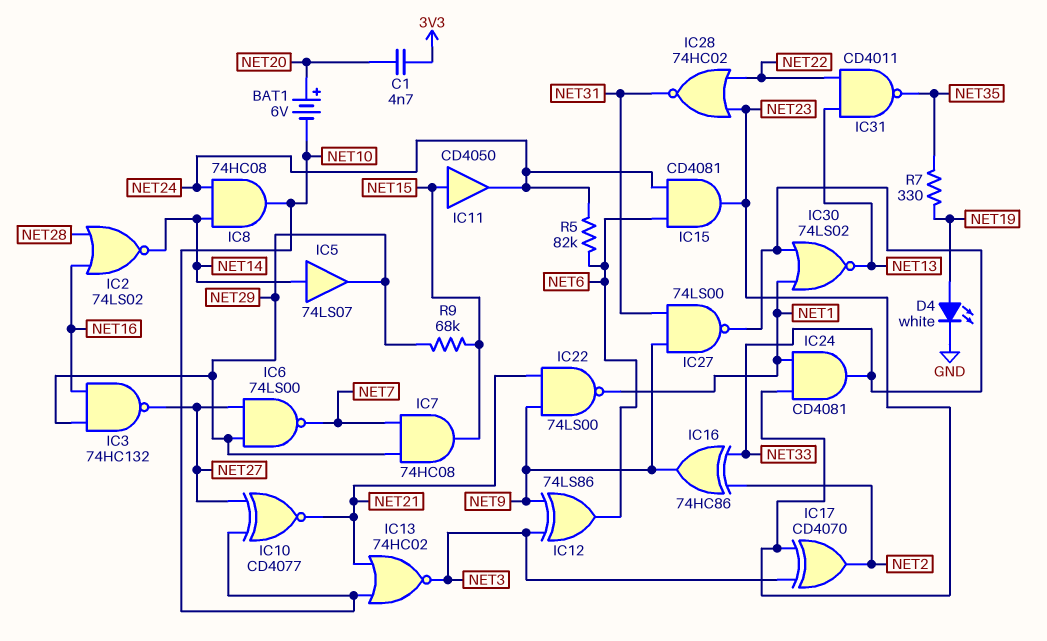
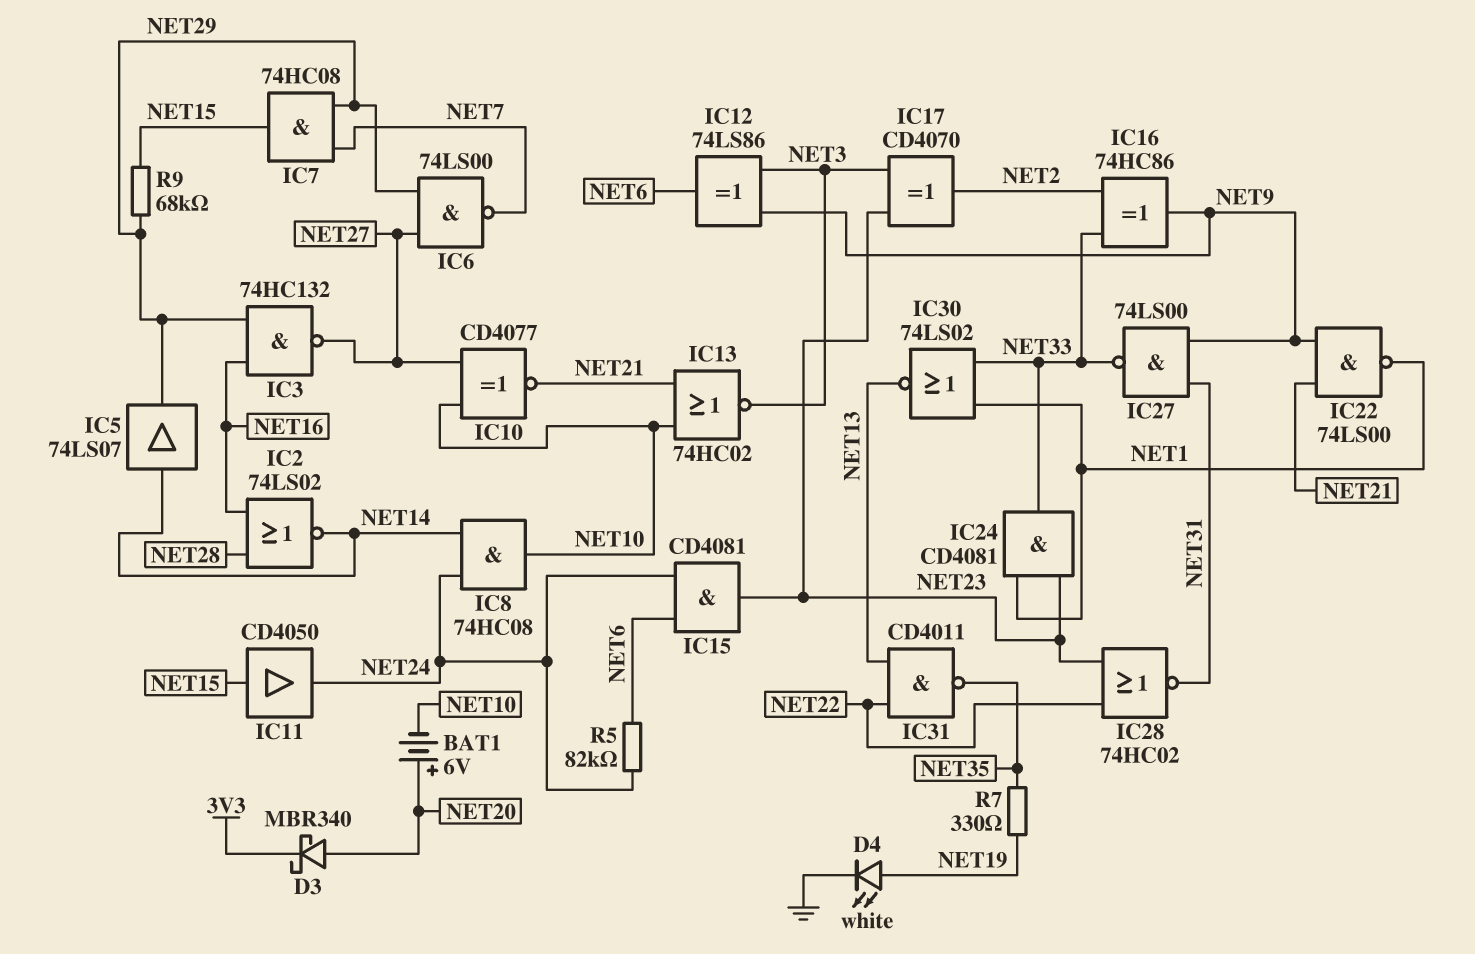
C1: 4.7nF (3V3, NET20) -> none
D3: none -> schottky MBR340 (A NET20, K 3V3)

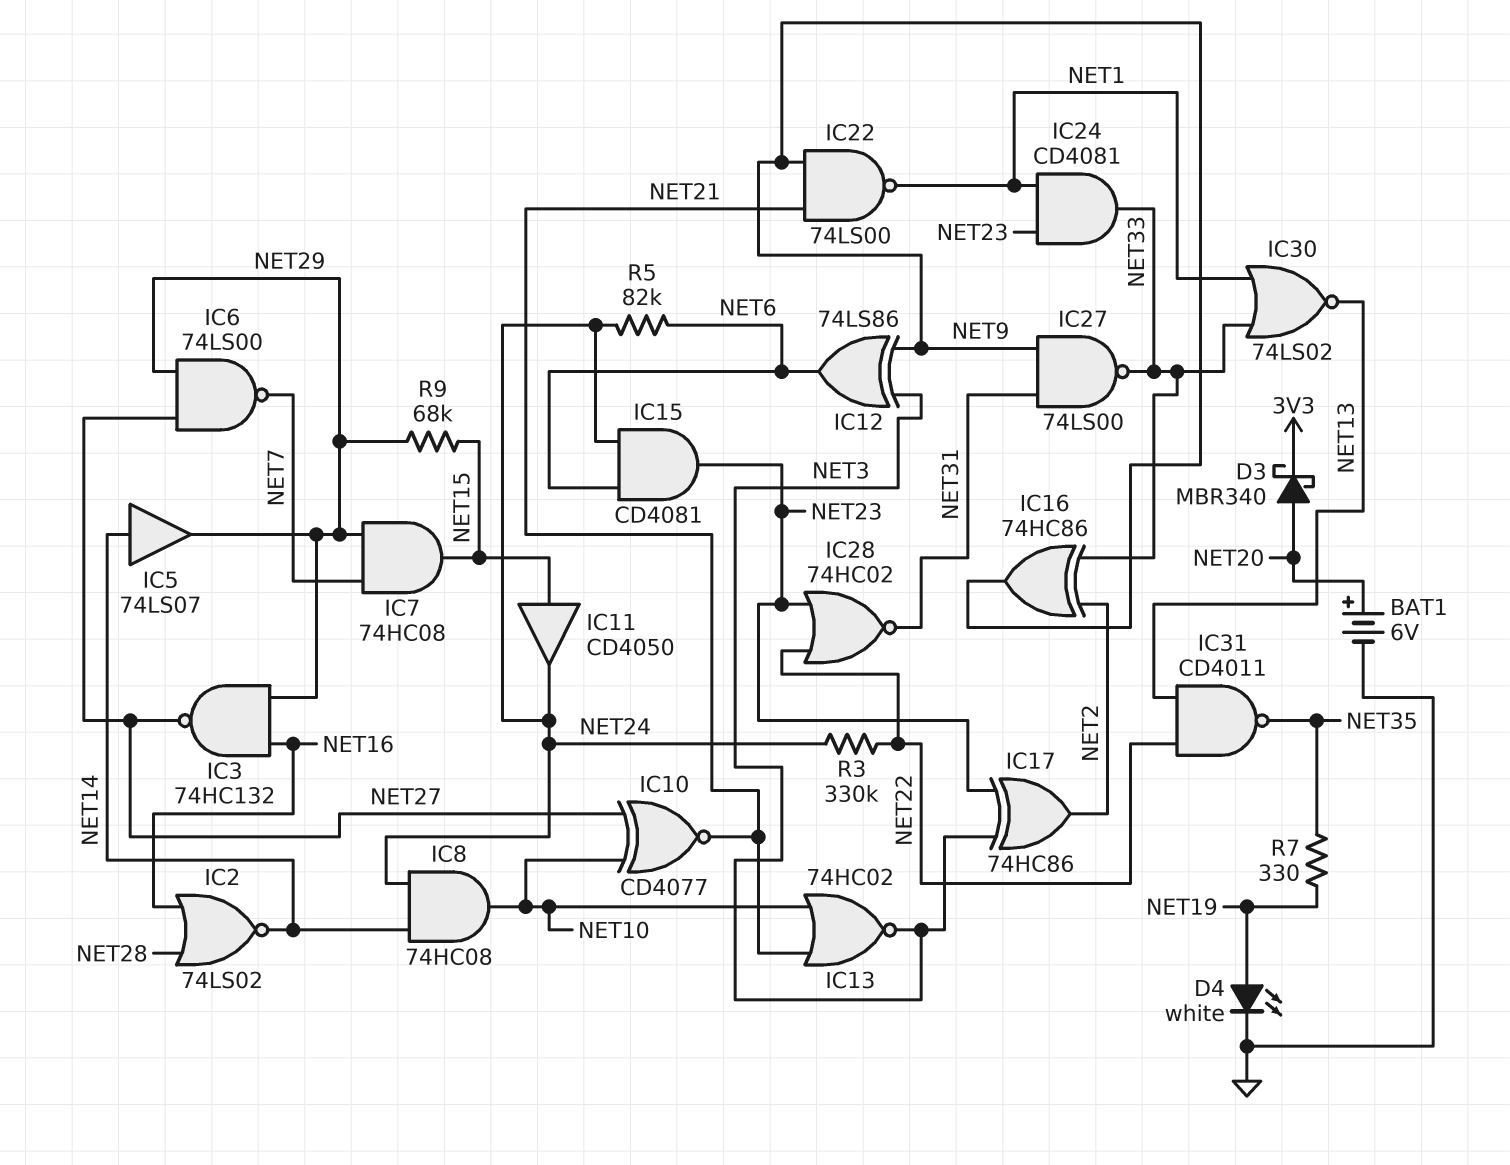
BAT1: 6V (plus NET20, minus NET10) -> 6V (plus NET20, minus GND)
IC17: XOR CD4070 (in NET3, in NET23, out NET2) -> XOR 74HC86 (in NET3, in NET23, out NET2)
R3: none -> 330k (NET22, NET24)

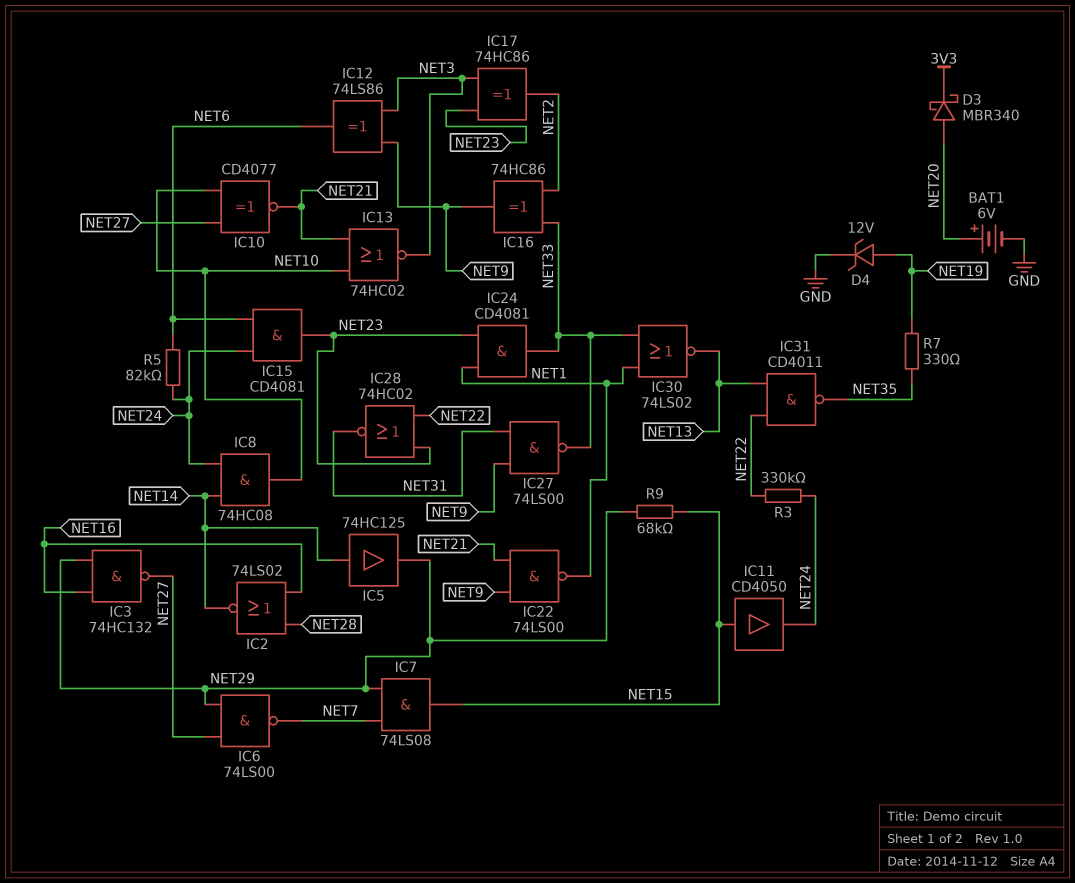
D4: LED white (A NET19, K GND) -> zener 12V (A NET19, K GND)
IC5: buffer 74LS07 (in NET14, out NET29) -> buffer 74HC125 (in NET14, out NET29)
IC7: AND 74HC08 (in NET7, in NET29, out NET15) -> AND 74LS08 (in NET7, in NET29, out NET15)

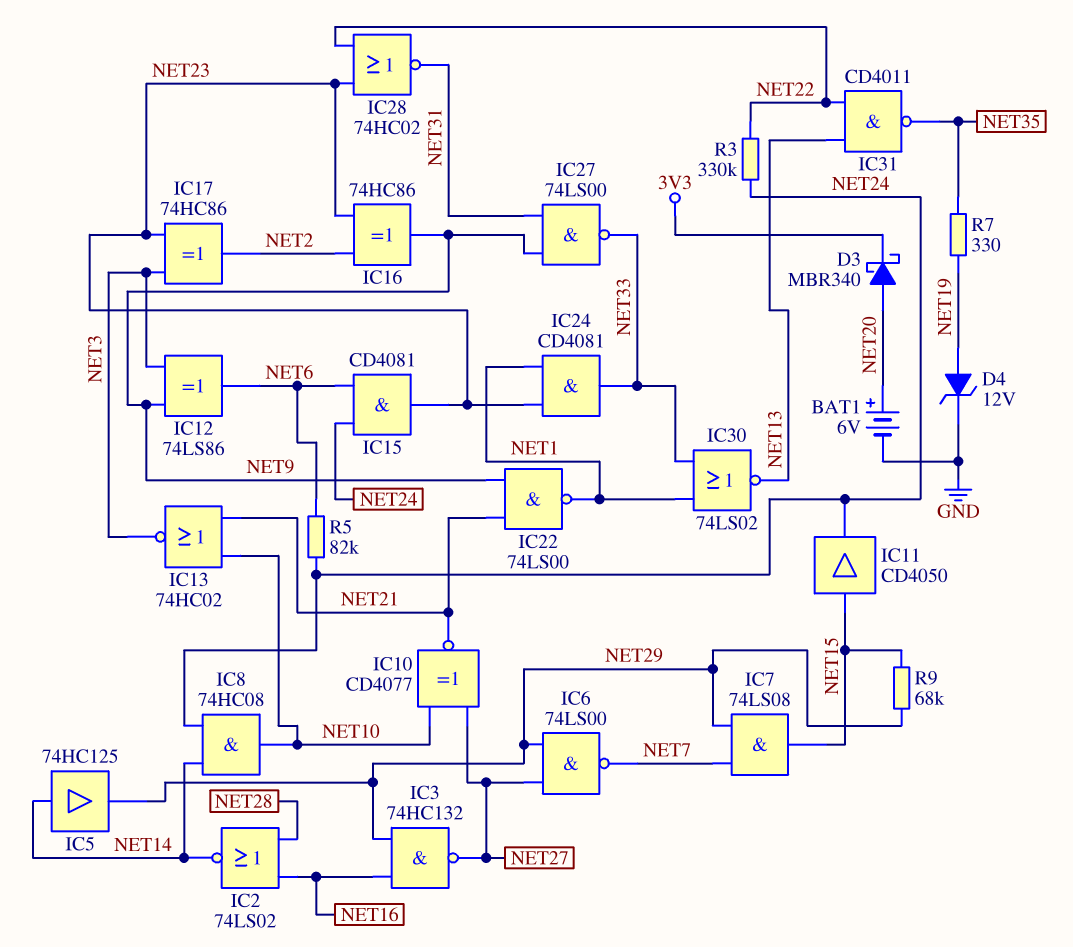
IC16: XOR 74HC86 (in NET2, in NET33, out NET9) -> XOR 74HC86 (in NET2, in NET23, out NET9)

